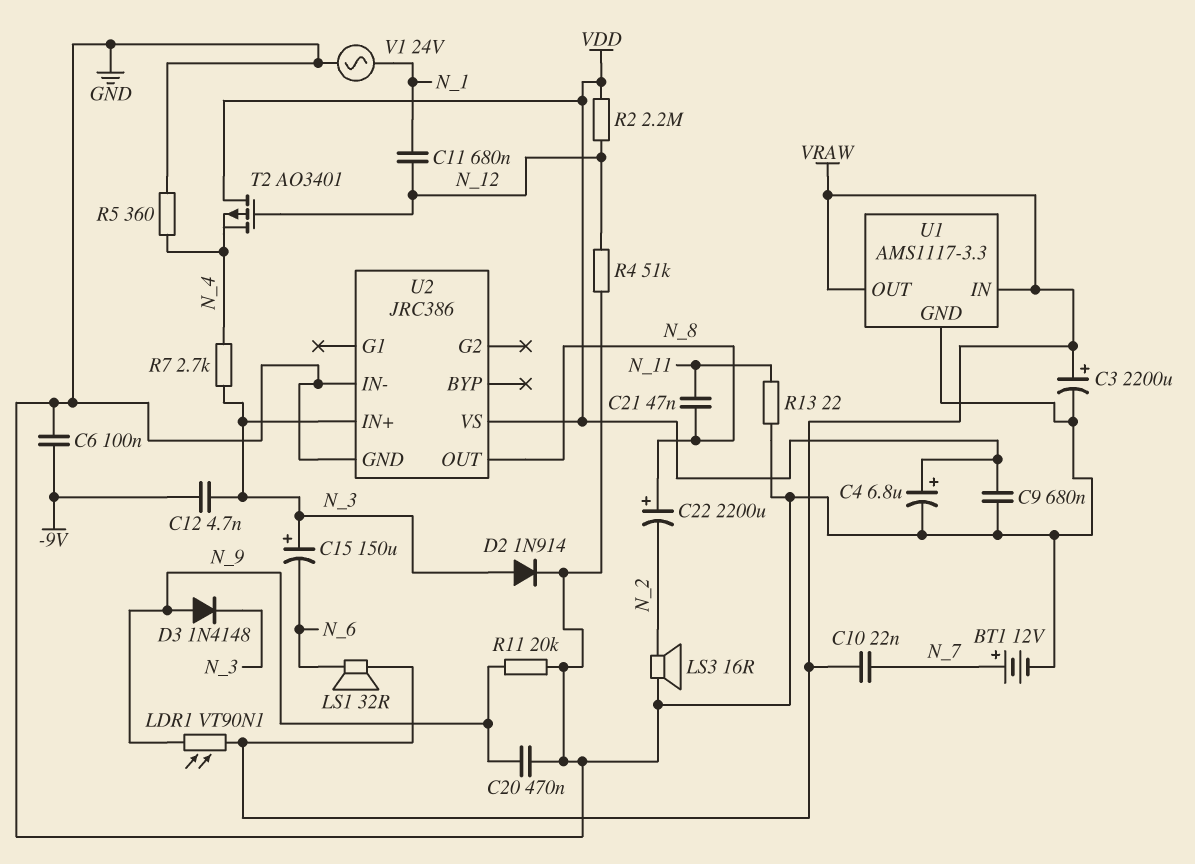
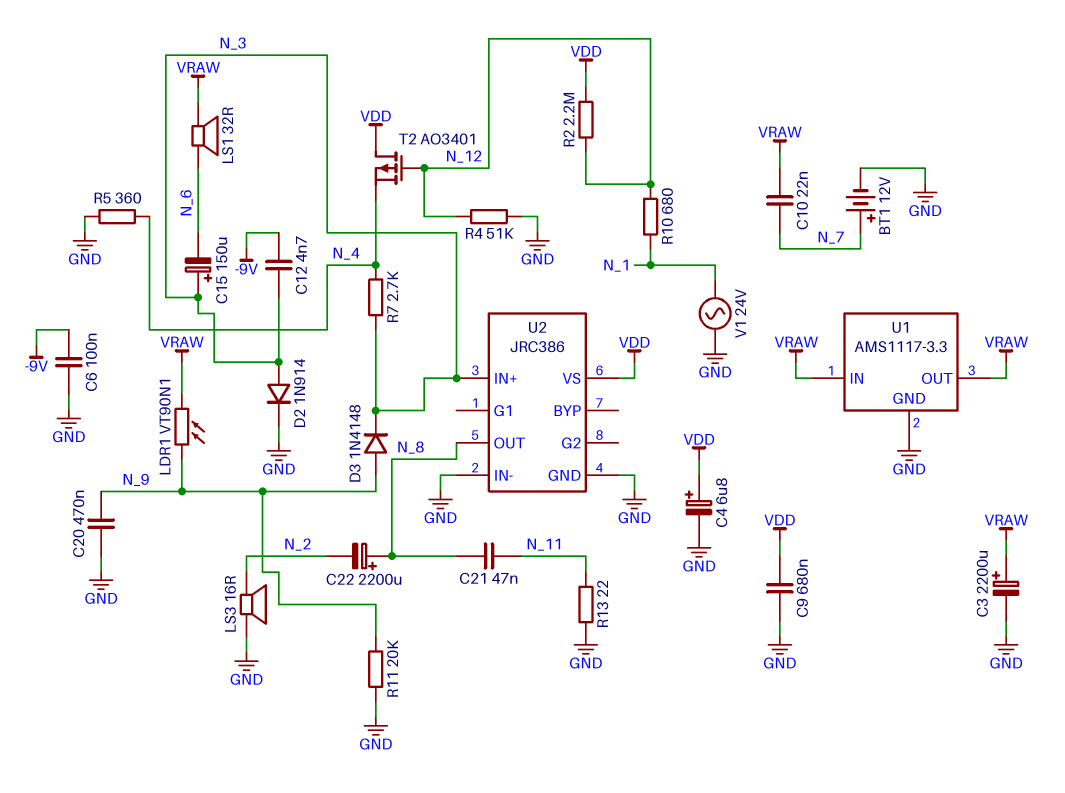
C11: 680nF (N_1, N_12) -> none
R10: none -> 680 (N_1, N_12)

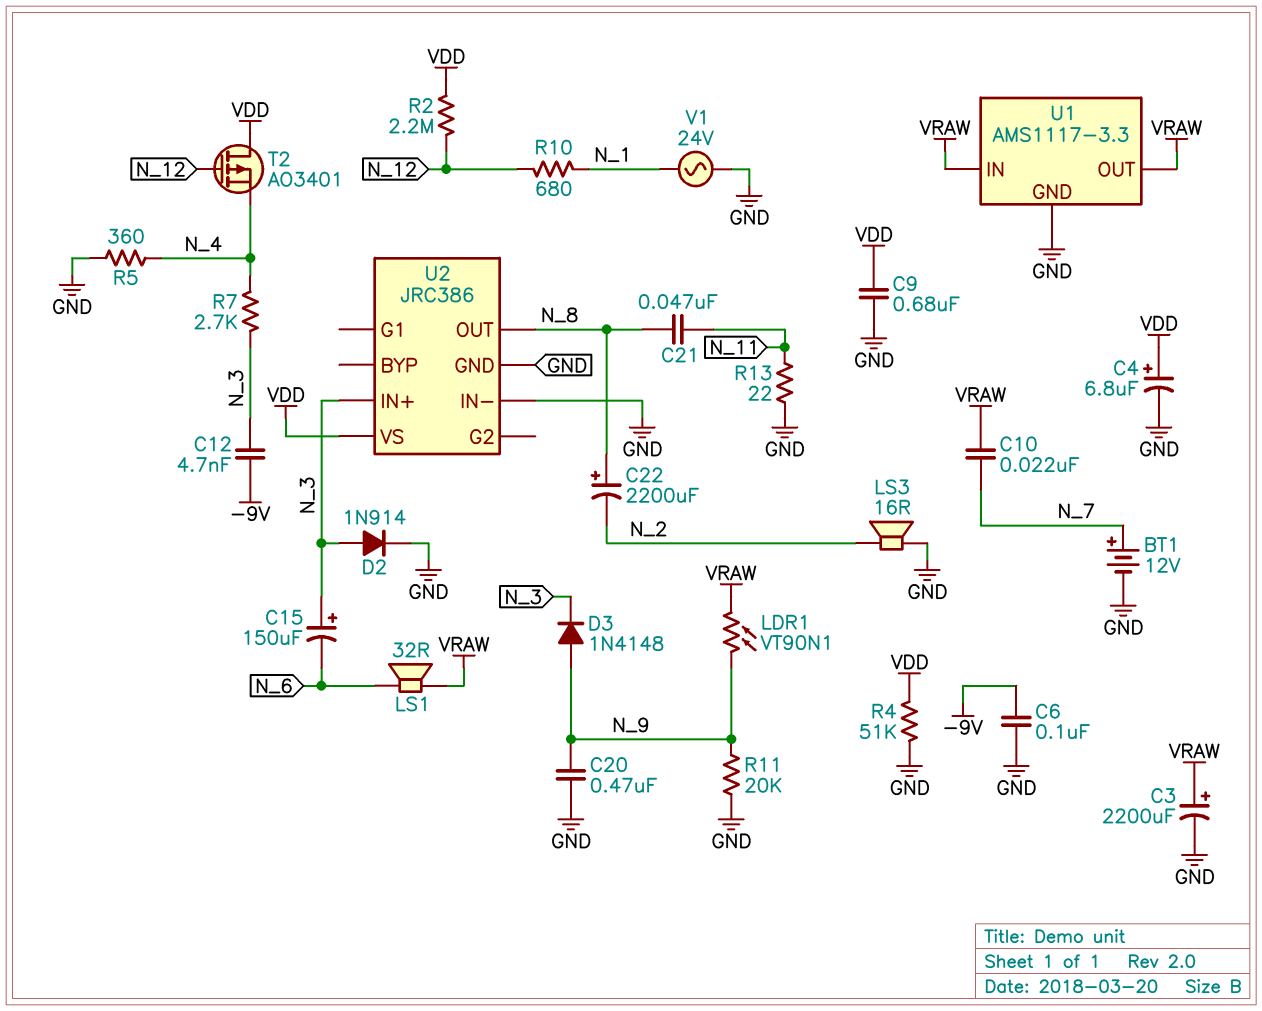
R4: 51k (GND, N_12) -> 51k (GND, VDD)

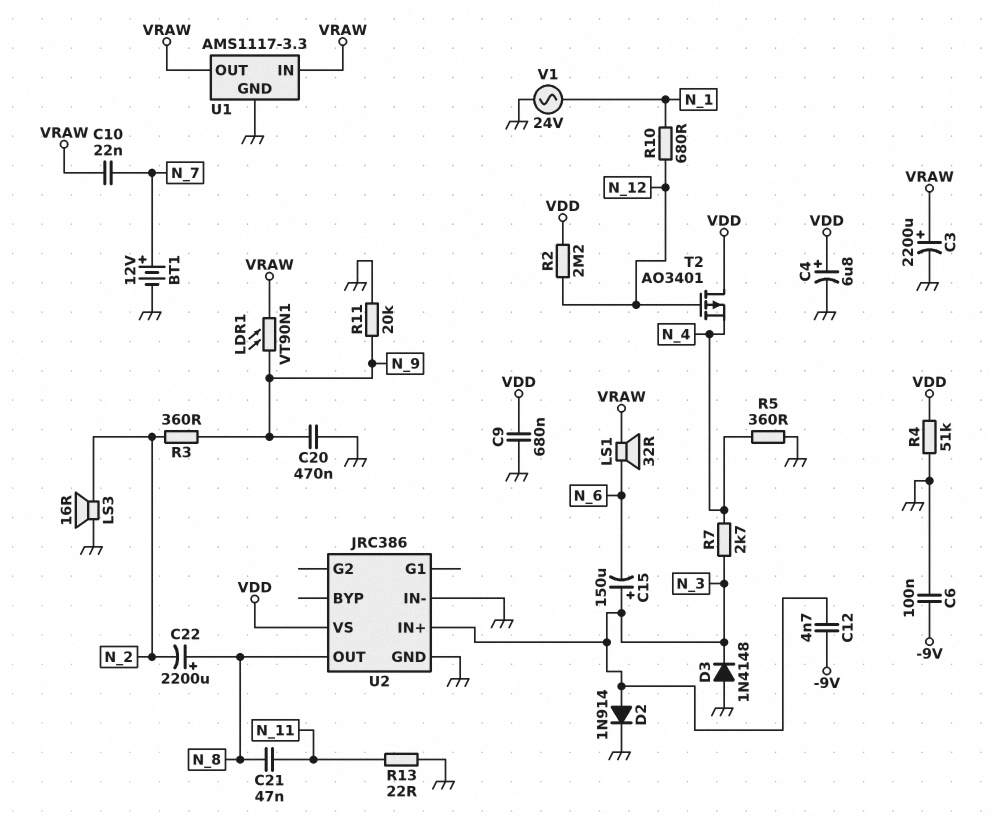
D3: diode 1N4148 (A N_9, K N_3) -> diode 1N4148 (A GND, K N_3)
R3: none -> 360 (N_2, N_9)

